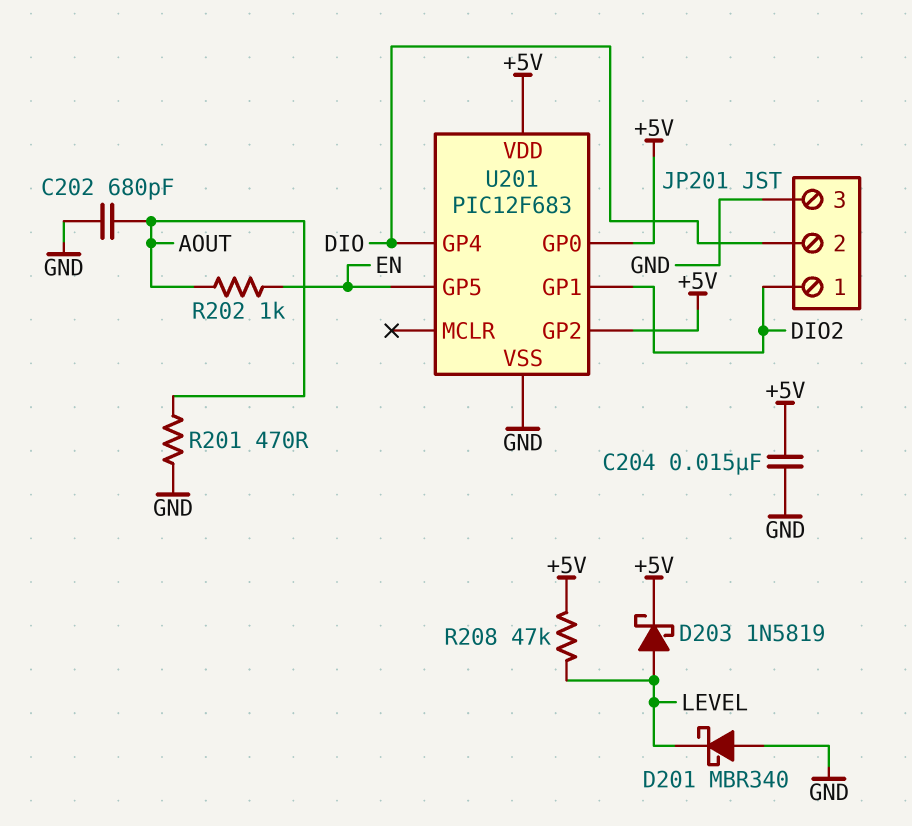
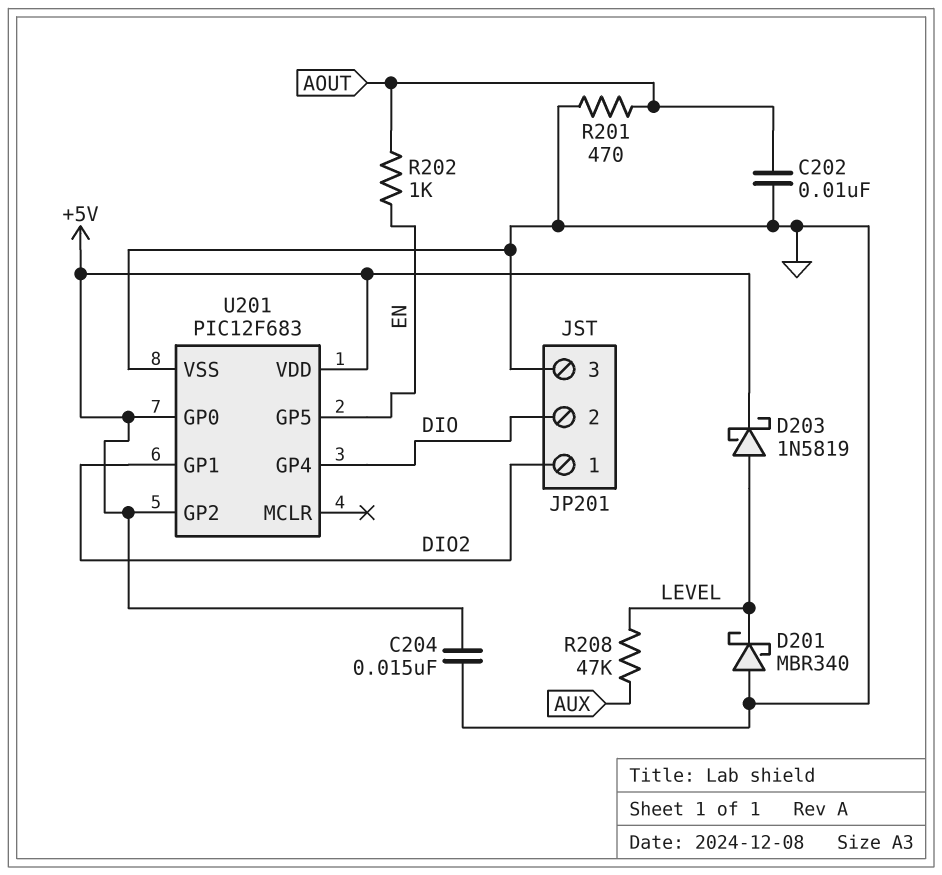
C202: 680pF (AOUT, GND) -> 10nF (AOUT, GND)
R208: 47k (+5V, LEVEL) -> 47k (AUX, LEVEL)

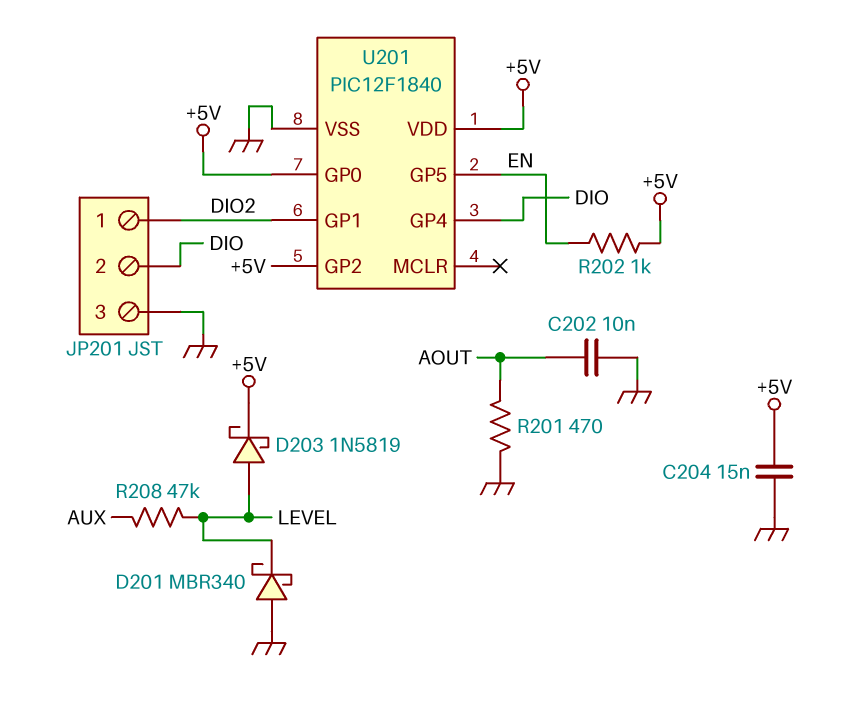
R202: 1k (AOUT, EN) -> 1k (+5V, EN)
U201: PIC12F683 -> PIC12F1840

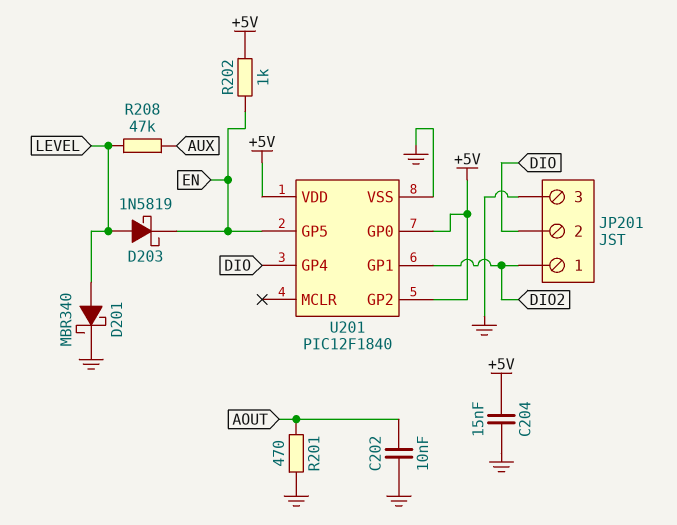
D201: schottky MBR340 (A GND, K LEVEL) -> schottky MBR340 (A LEVEL, K GND)
D203: schottky 1N5819 (A LEVEL, K +5V) -> schottky 1N5819 (A LEVEL, K EN)

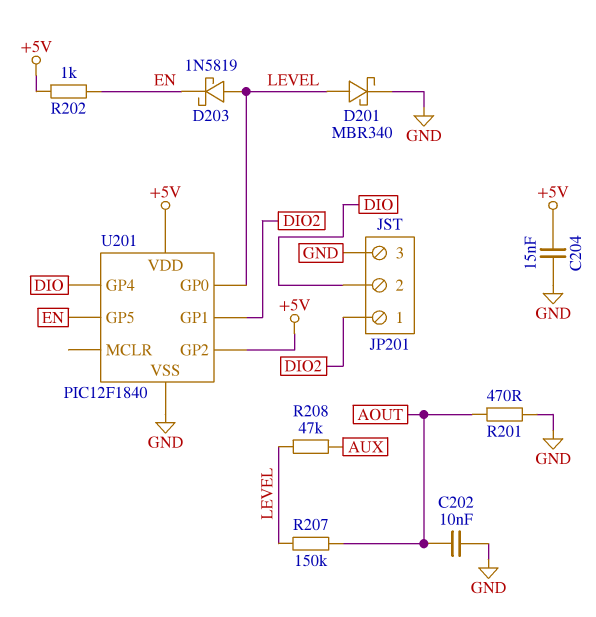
R207: none -> 150k (AOUT, LEVEL)
U201 pin GP0: +5V -> LEVEL

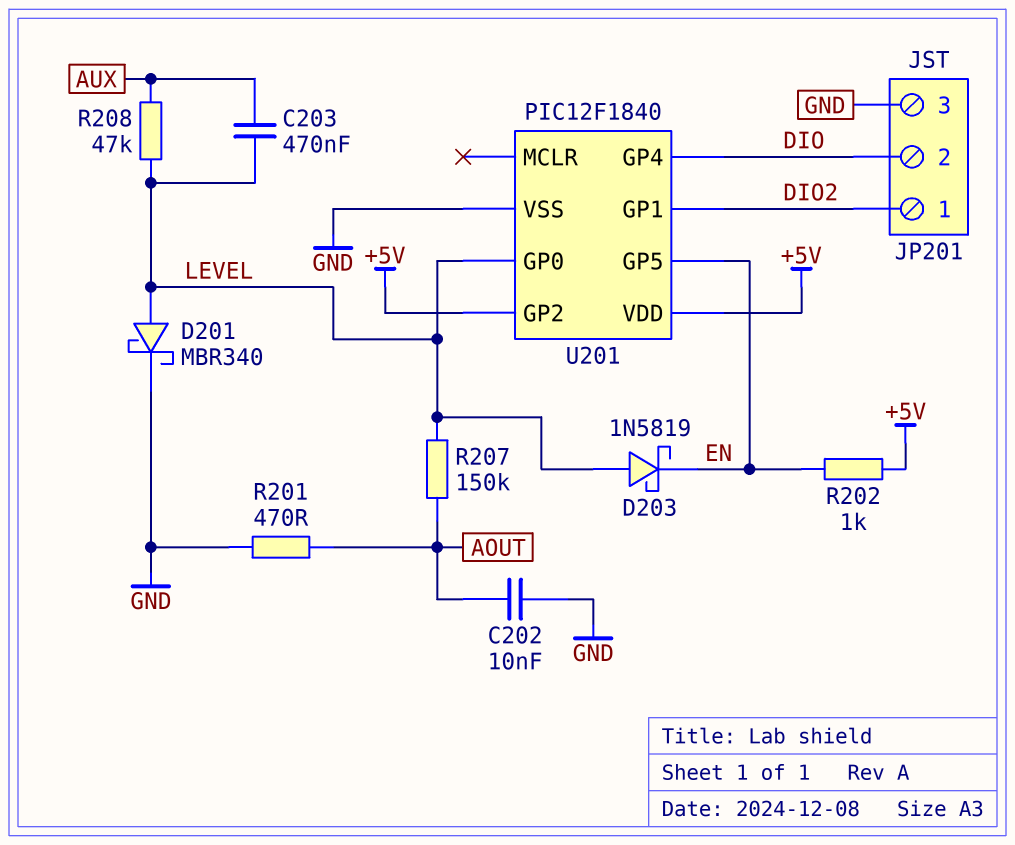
C203: none -> 470nF (AUX, LEVEL)
C204: 15nF (+5V, GND) -> none

